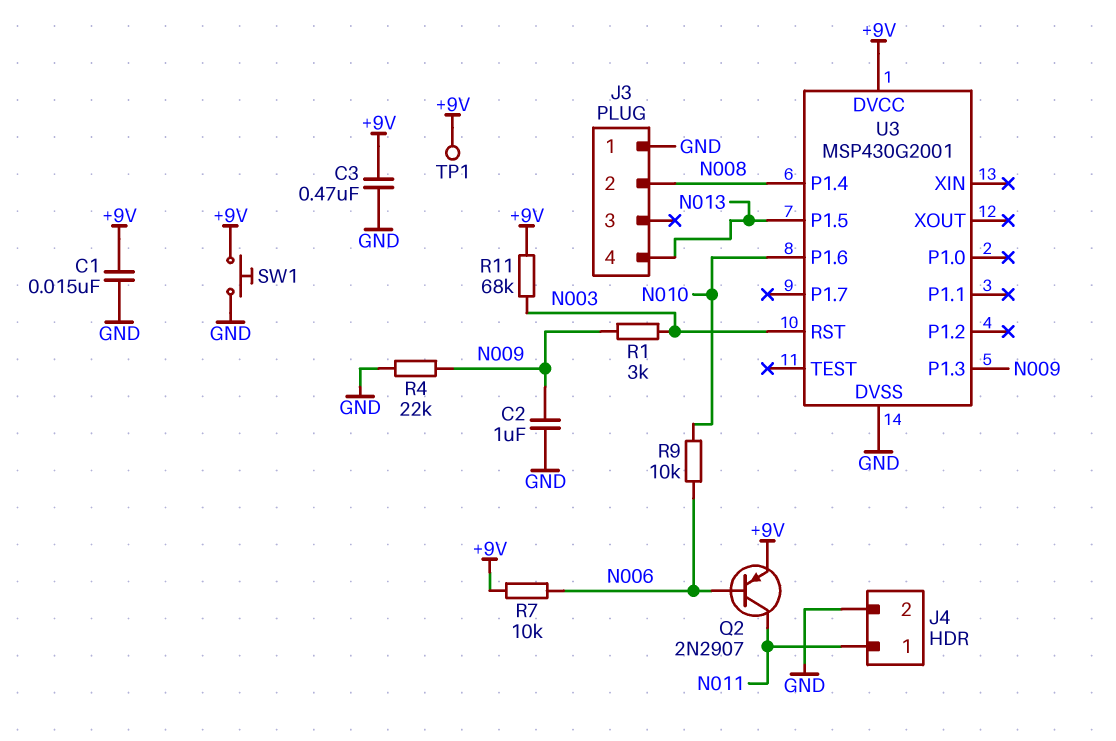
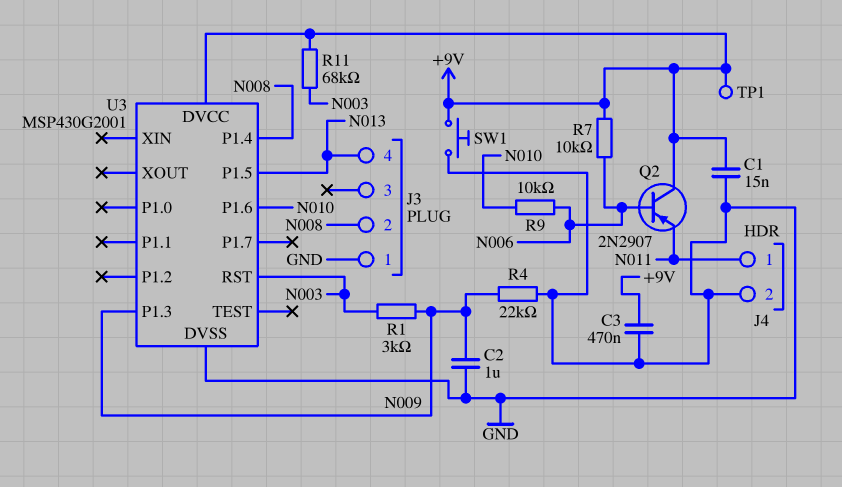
Q2: PNP 2N2907 (B N006, C N011, E +9V) -> PNP 2N2907 (B N006, C +9V, E N011)

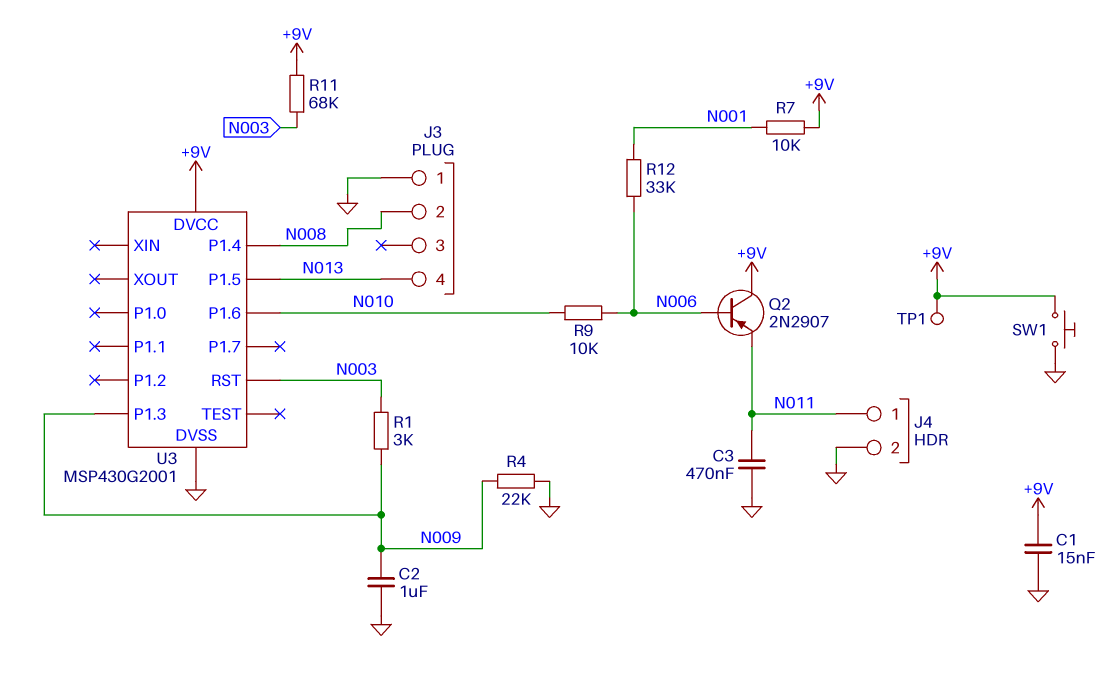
C3: 470nF (+9V, GND) -> 470nF (GND, N011)
R7: 10k (+9V, N006) -> 10k (+9V, N001)
R12: none -> 33k (N001, N006)

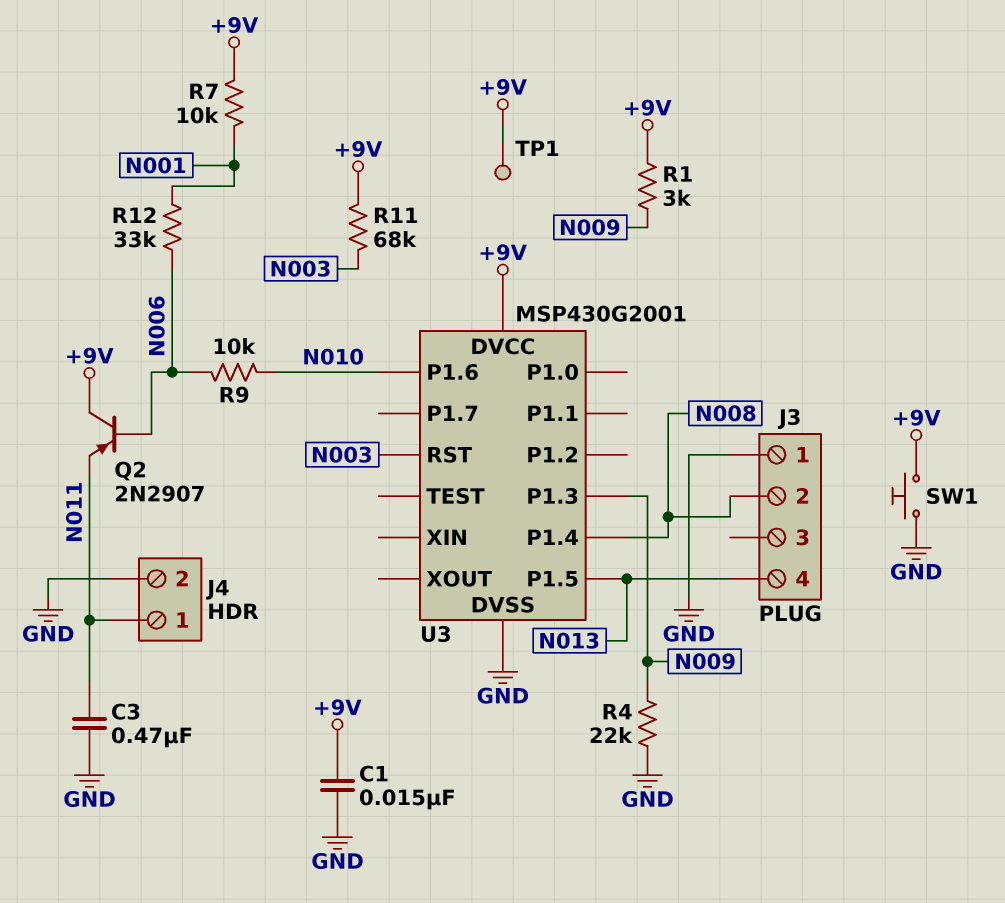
C2: 1uF (GND, N009) -> none
R1: 3k (N003, N009) -> 3k (+9V, N009)

